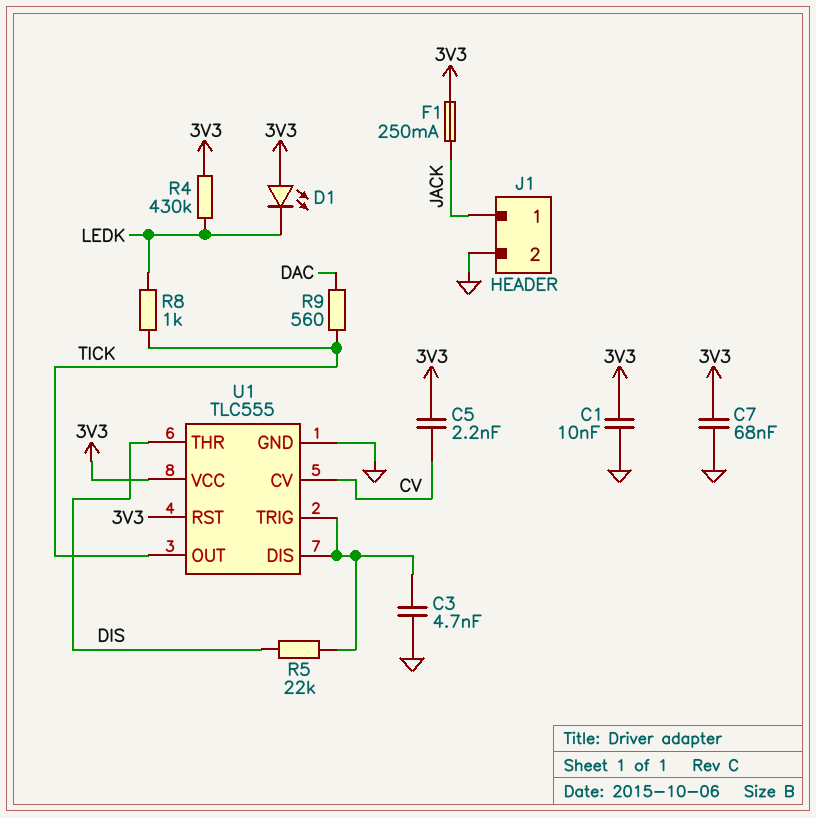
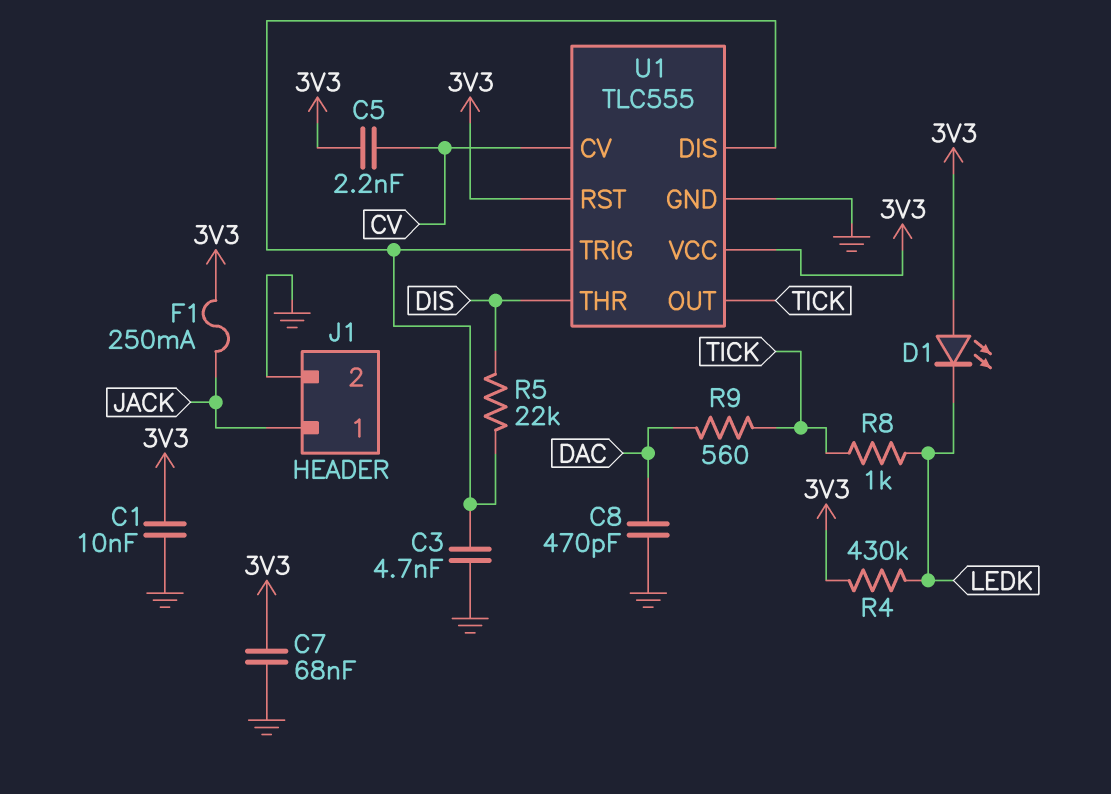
C8: none -> 470pF (DAC, GND)

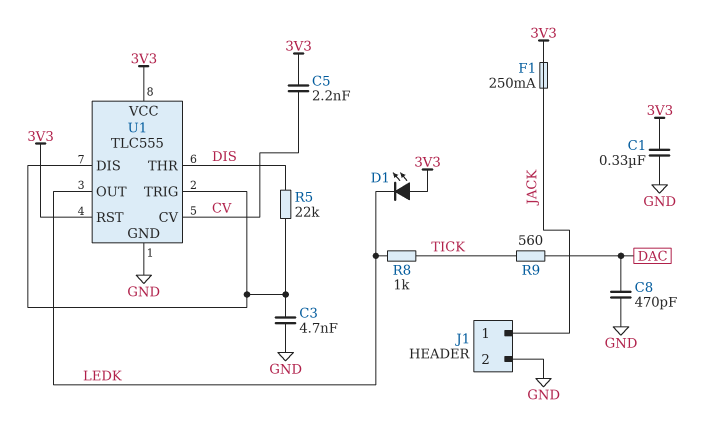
C1: 10nF (3V3, GND) -> 330nF (3V3, GND)
C7: 68nF (3V3, GND) -> none
R4: 430k (3V3, LEDK) -> none
U1 pin OUT: TICK -> LEDK

